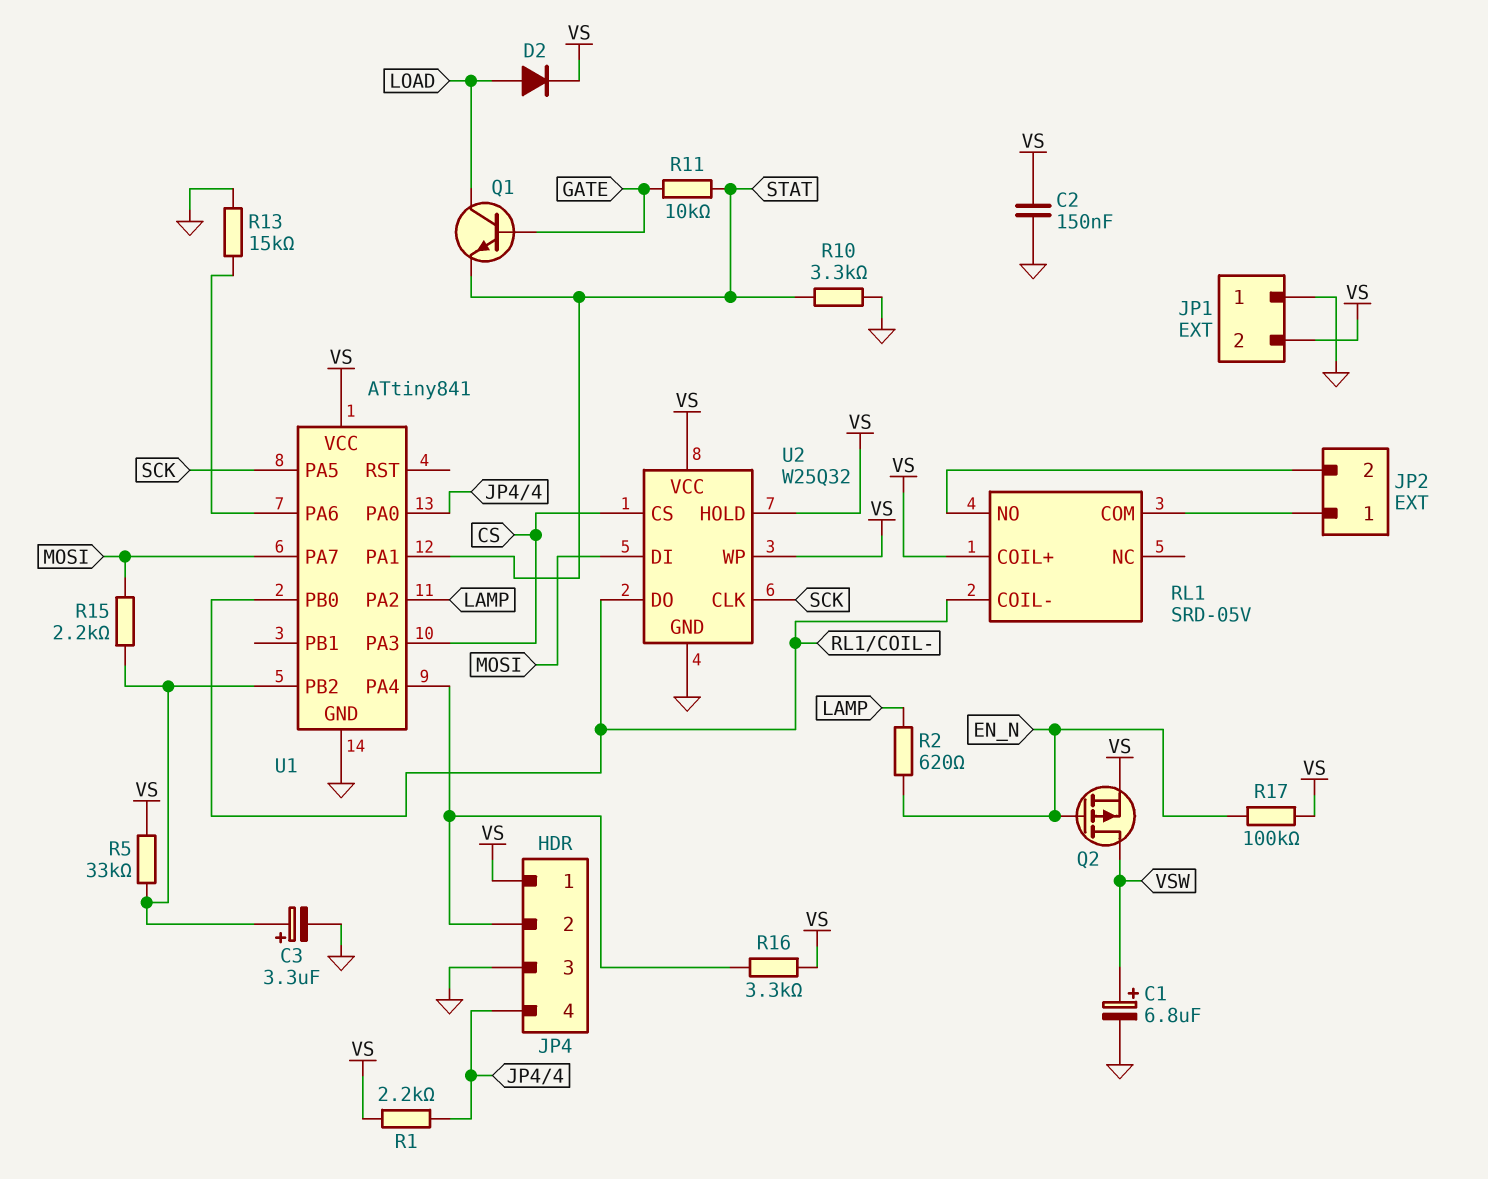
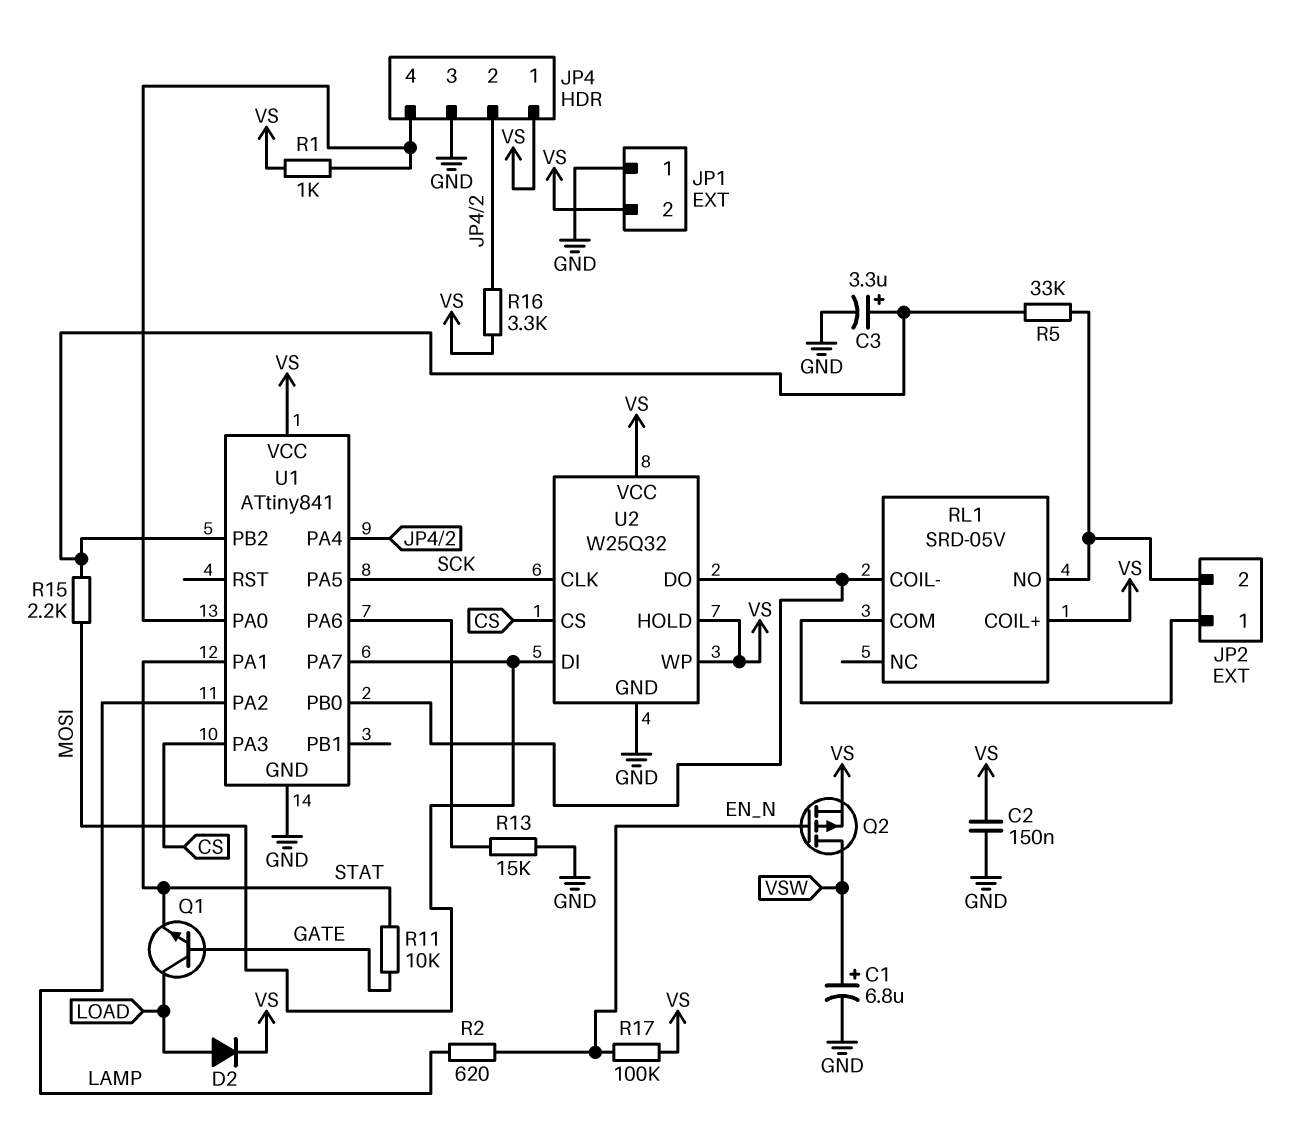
R1: 2.2k (JP4/4, VS) -> 1k (JP4/4, VS)
R5: 33k (U1/PB2, VS) -> 33k (JP2/2, U1/PB2)
R10: 3.3k (GND, STAT) -> none

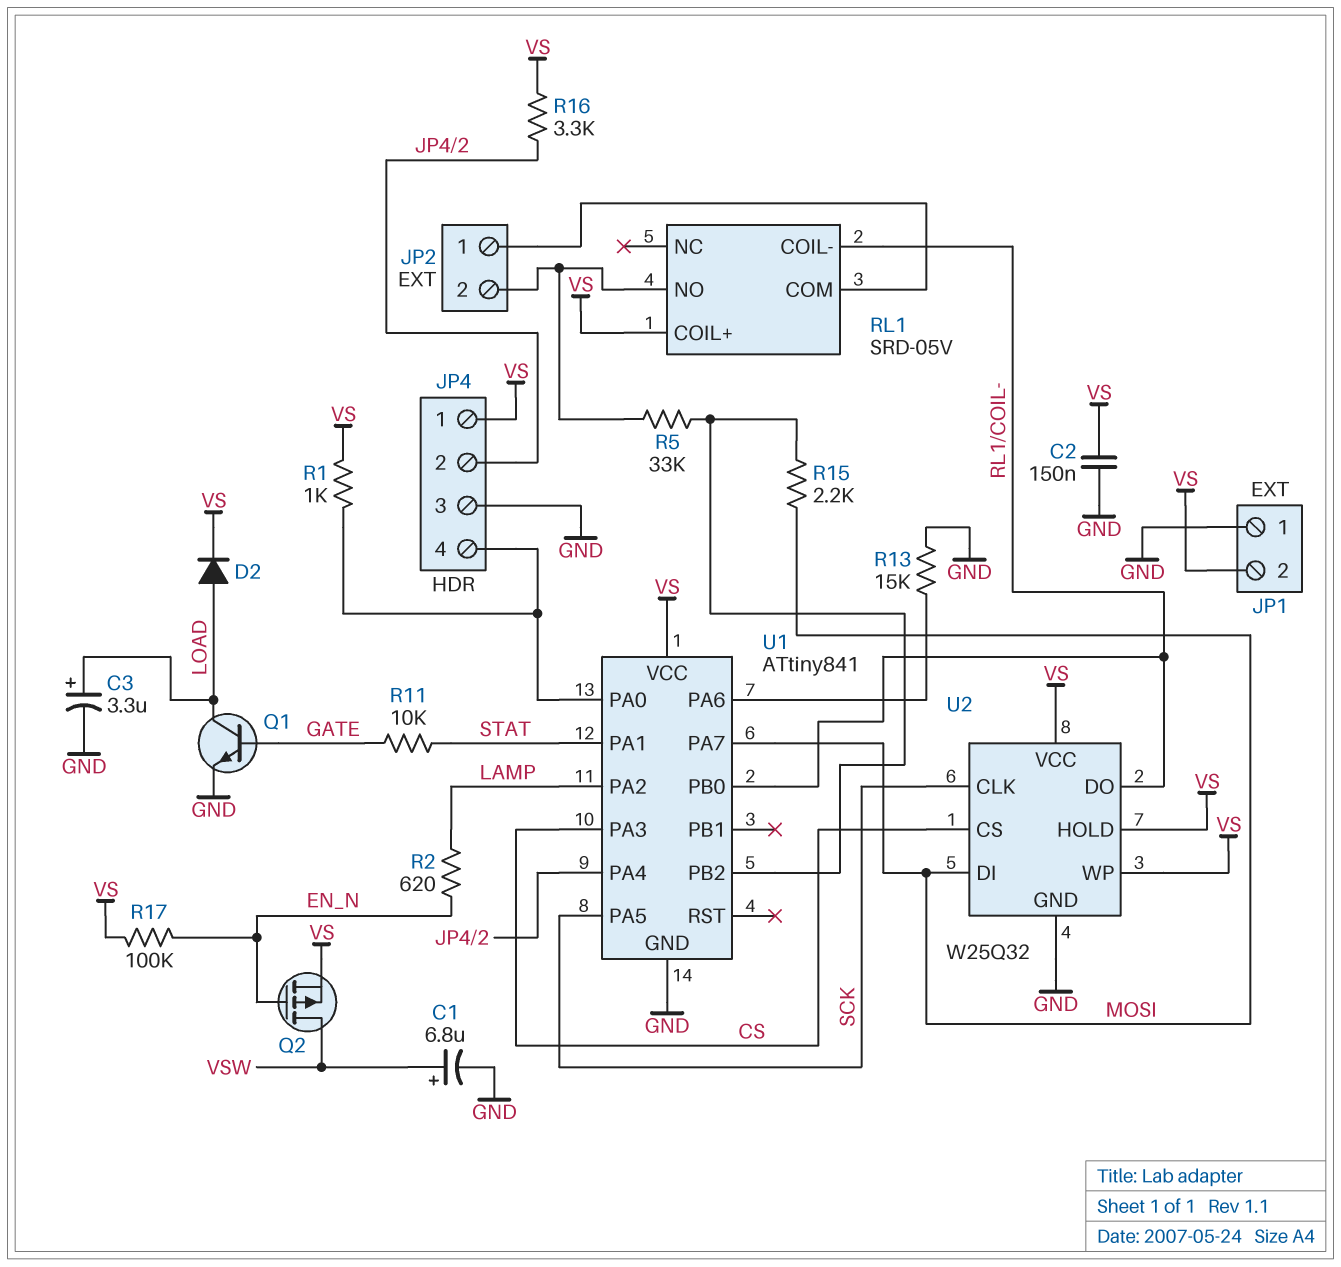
C3: 3.3uF (plus U1/PB2, minus GND) -> 3.3uF (plus LOAD, minus GND)
Q1: NPN (B GATE, C LOAD, E STAT) -> NPN (B GATE, C LOAD, E GND)

